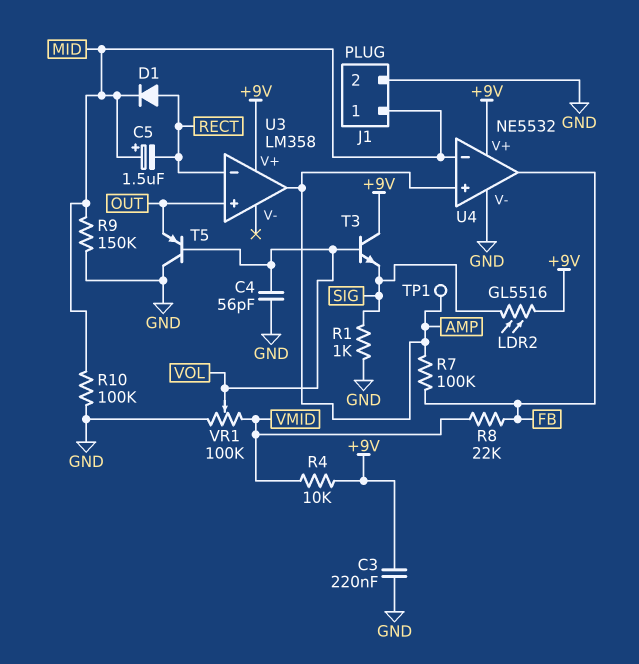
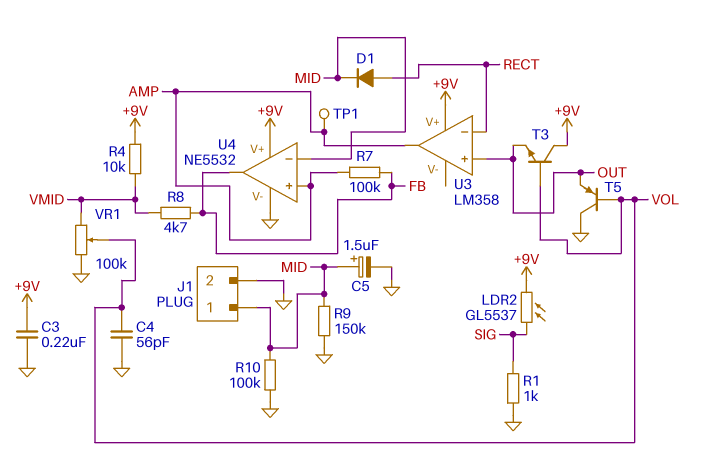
C5: 1.5uF (plus MID, minus RECT) -> 1.5uF (plus MID, minus GND)
LDR2: GL5516 (+9V, SIG) -> GL5537 (+9V, SIG)
R8: 22k (FB, VMID) -> 4.7k (FB, VMID)
T3: NPN (B VOL, C +9V, E SIG) -> NPN (B VOL, C +9V, E OUT)

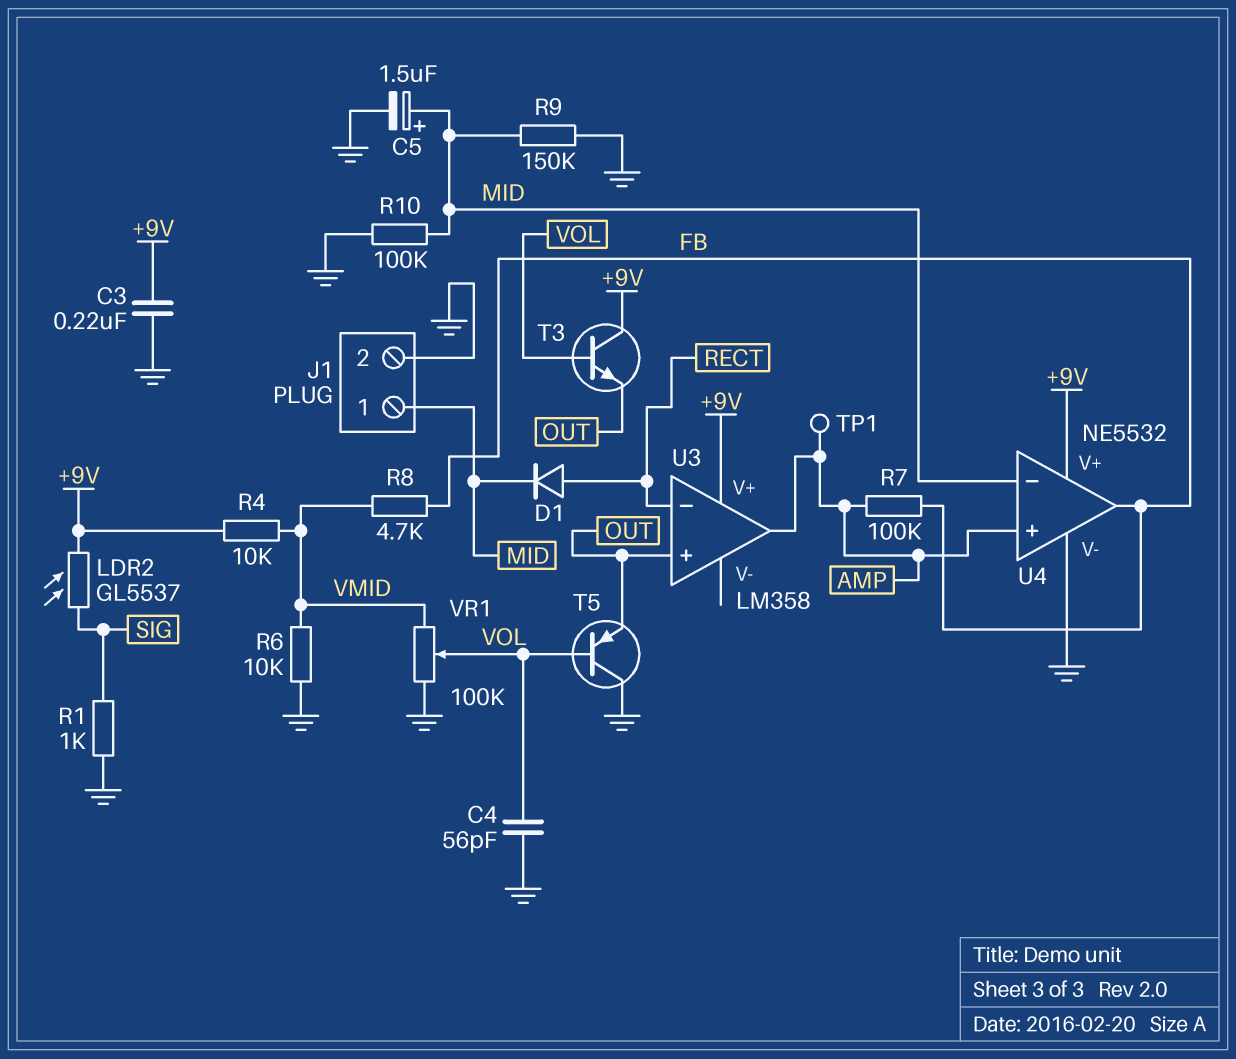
R6: none -> 10k (GND, VMID)

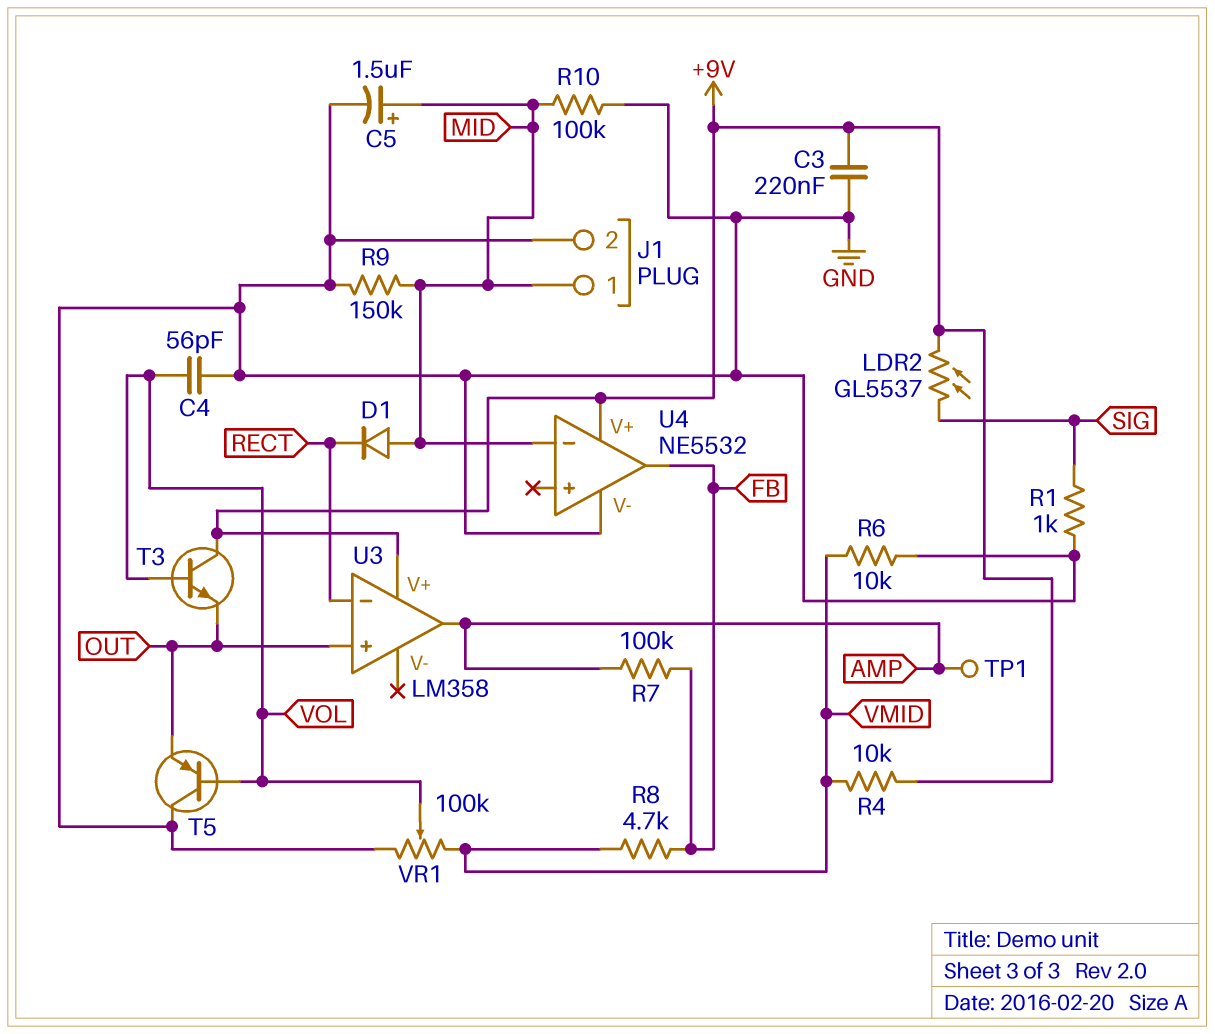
D1: diode (A RECT, K MID) -> diode (A MID, K RECT)
U4 pin in+: AMP -> none

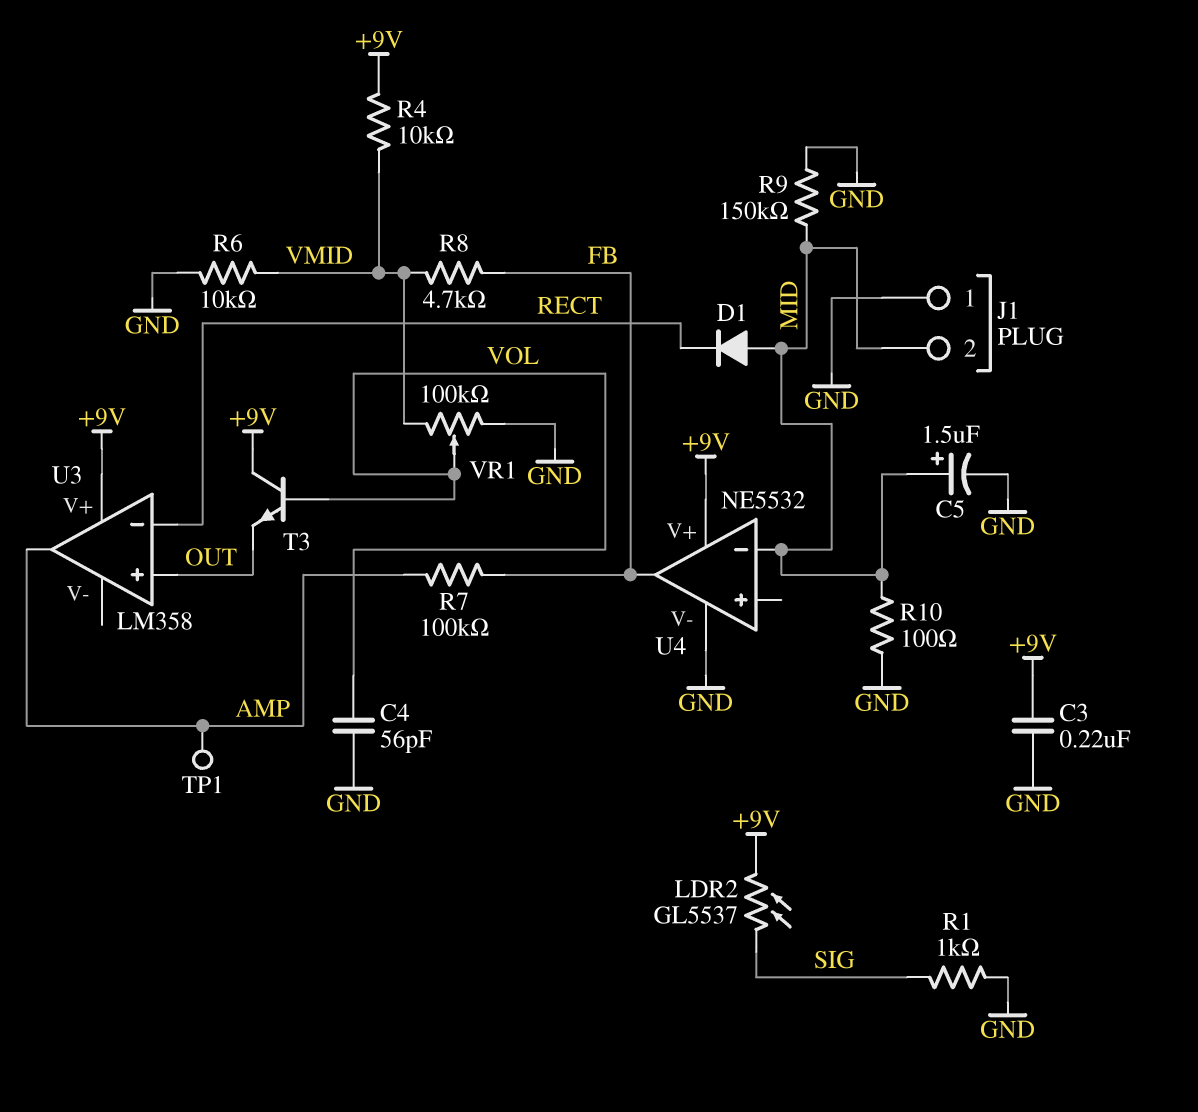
J1 pin 1: MID -> GND
J1 pin 2: GND -> MID
R10: 100k (GND, MID) -> 100 (GND, MID)
T5: PNP (B VOL, C GND, E OUT) -> none

